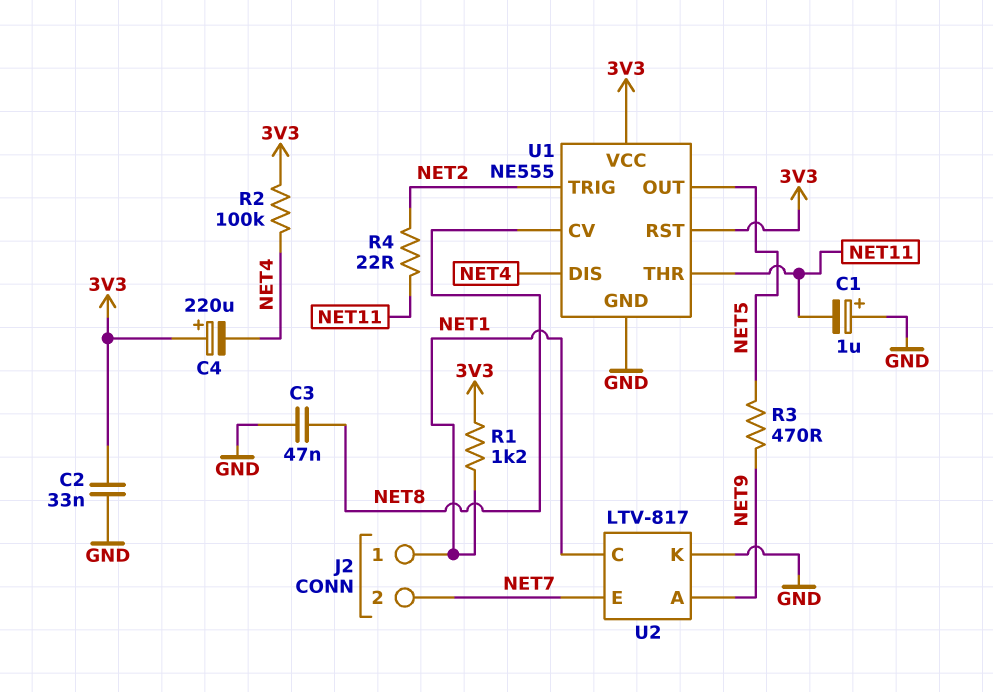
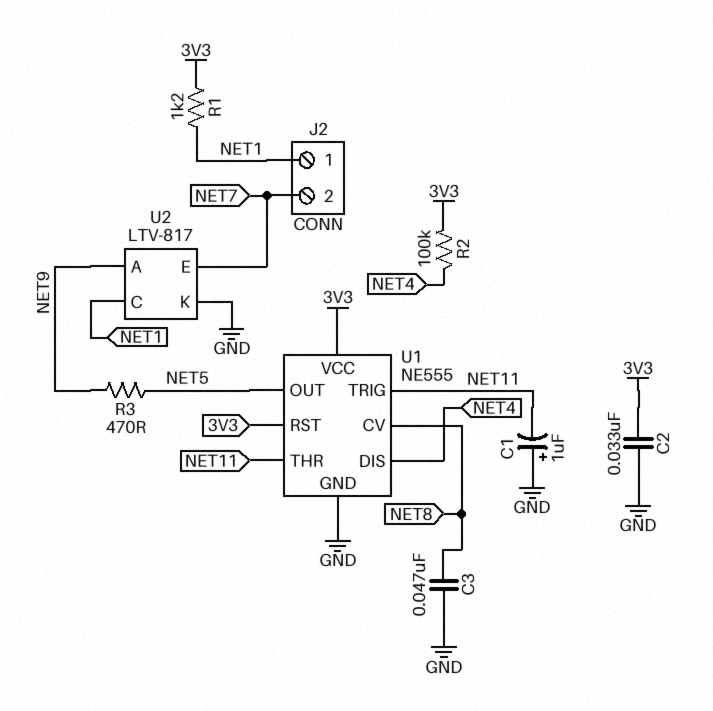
C4: 220uF (plus 3V3, minus NET4) -> none
R4: 22 (NET2, NET11) -> none
U1 pin TRIG: NET2 -> NET11

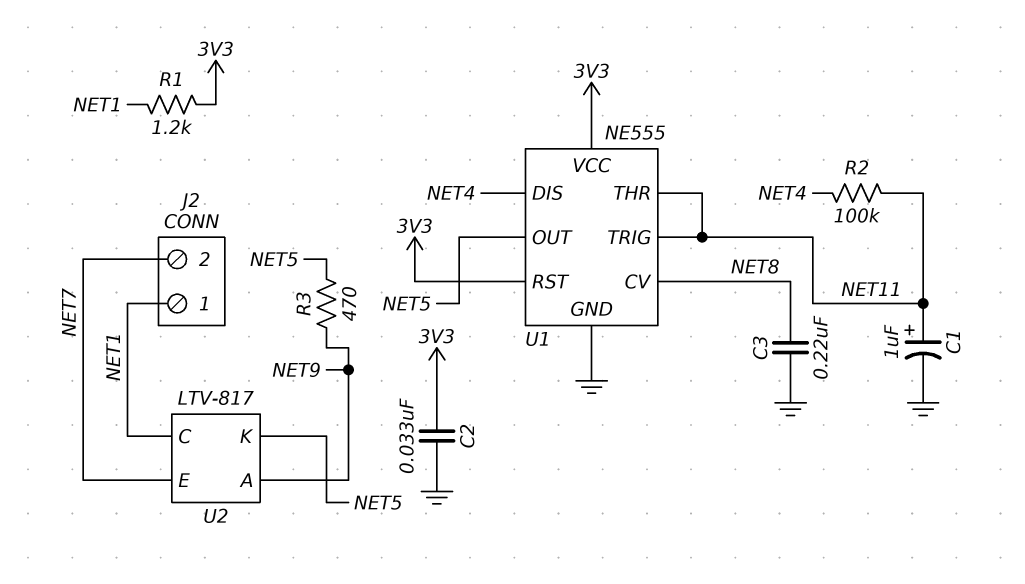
C1: 1uF (plus GND, minus NET11) -> 1uF (plus NET11, minus GND)
C3: 47nF (GND, NET8) -> 220nF (GND, NET8)
R2: 100k (3V3, NET4) -> 100k (NET4, NET11)
U2 pin K: GND -> NET5

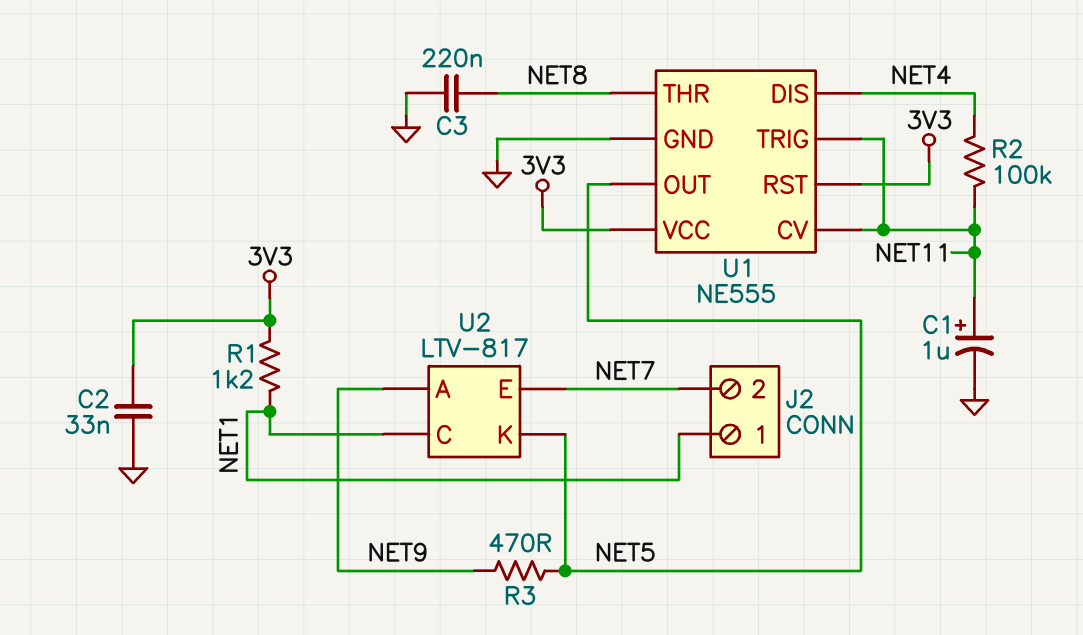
U1 pin CV: NET8 -> NET11
U1 pin THR: NET11 -> NET8

